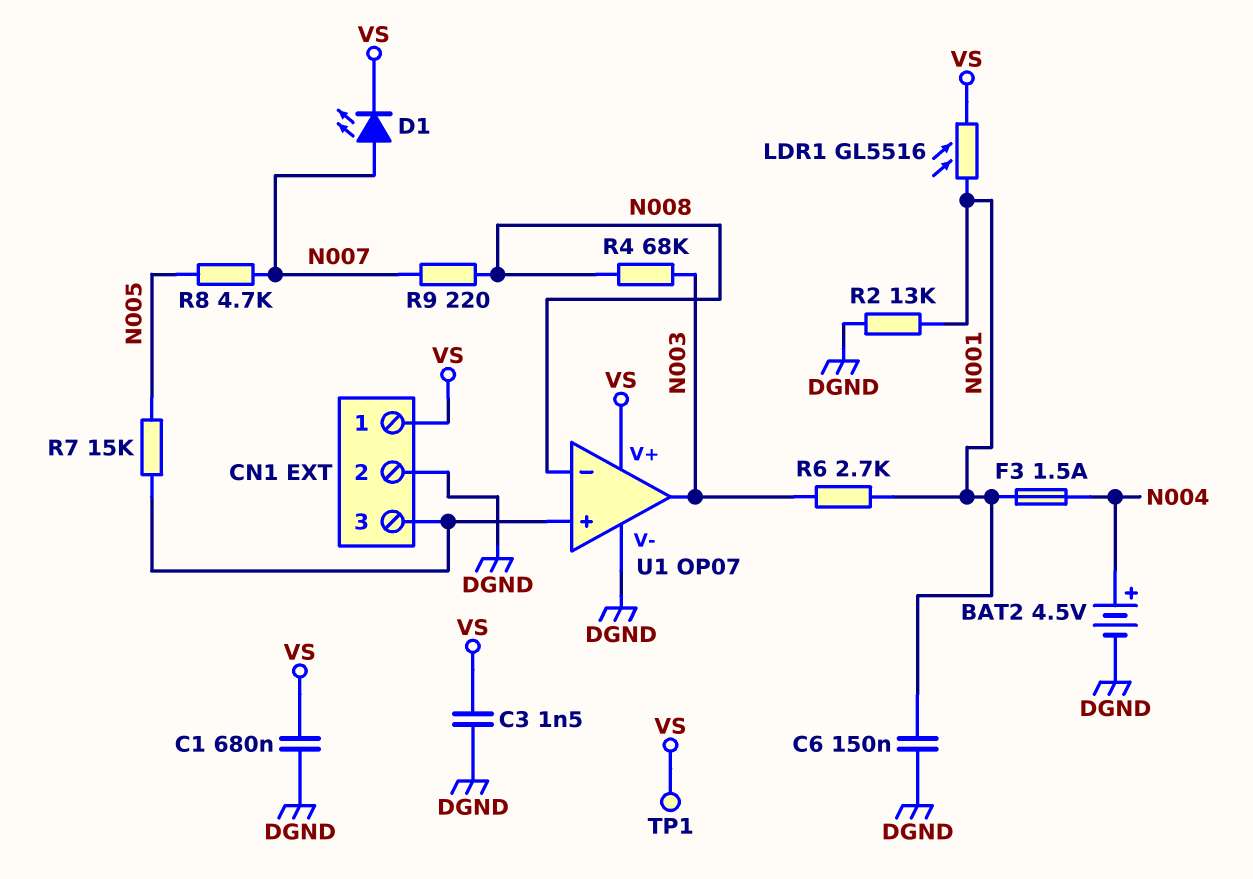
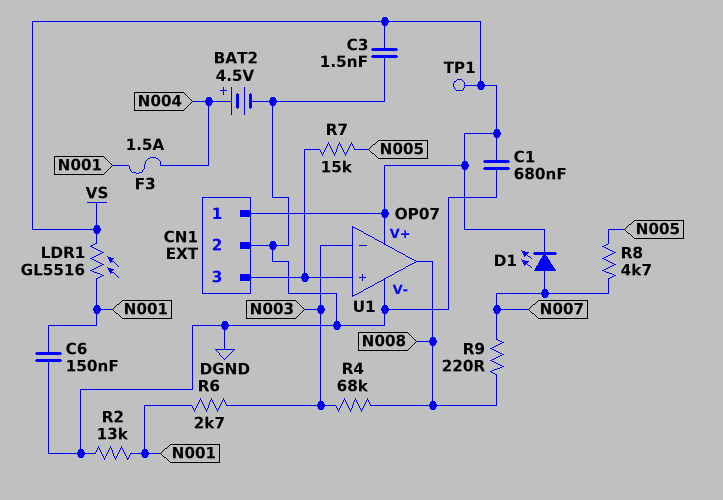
U1 pin in-: N008 -> N003
U1 pin out: N003 -> N008

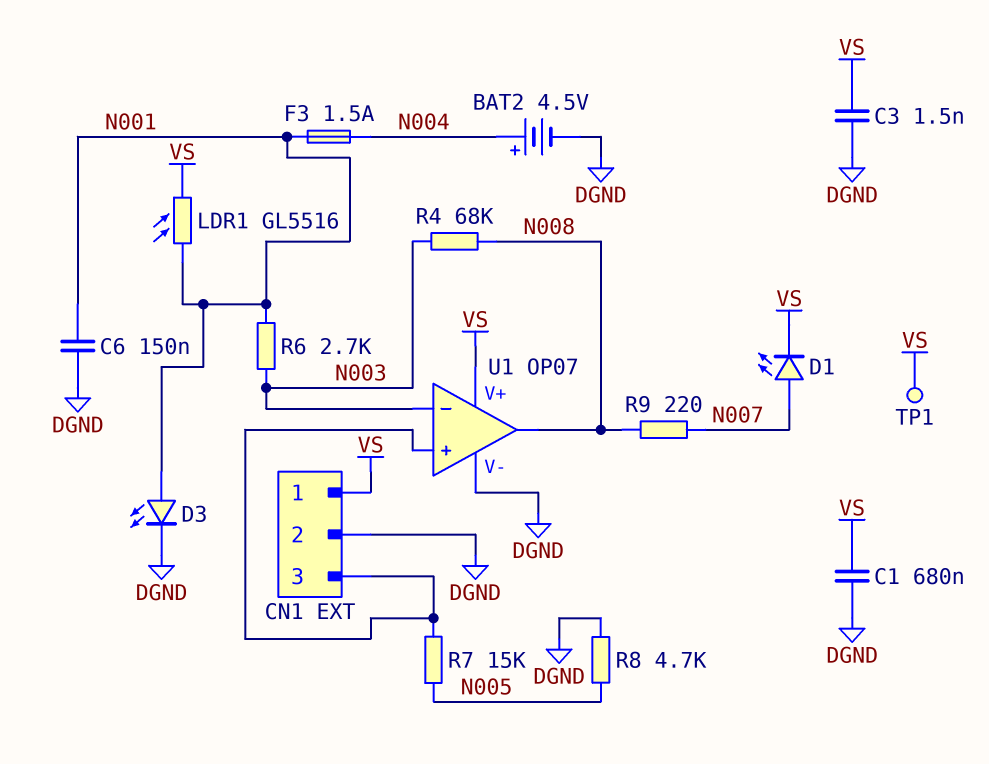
D3: none -> LED (A N001, K DGND)
R2: 13k (DGND, N001) -> none
R8: 4.7k (N005, N007) -> 4.7k (DGND, N005)

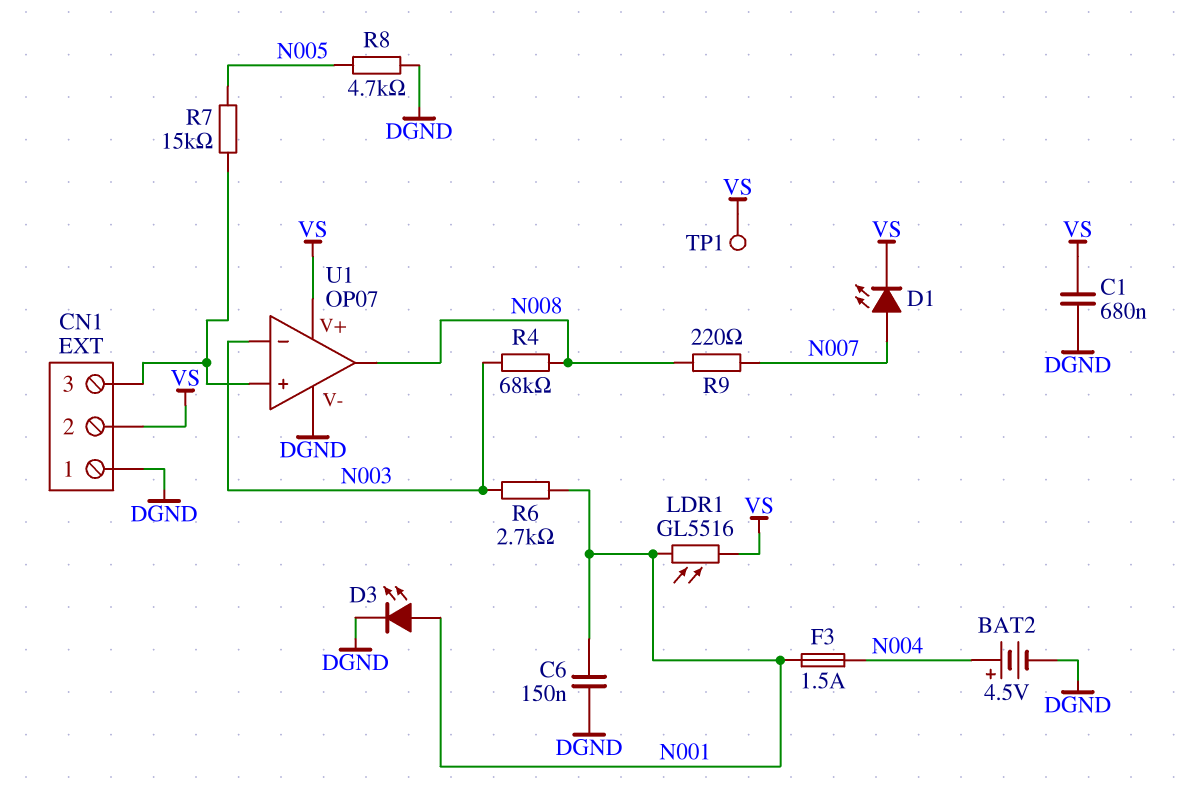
C3: 1.5nF (DGND, VS) -> none
CN1 pin 1: VS -> DGND
CN1 pin 2: DGND -> VS

